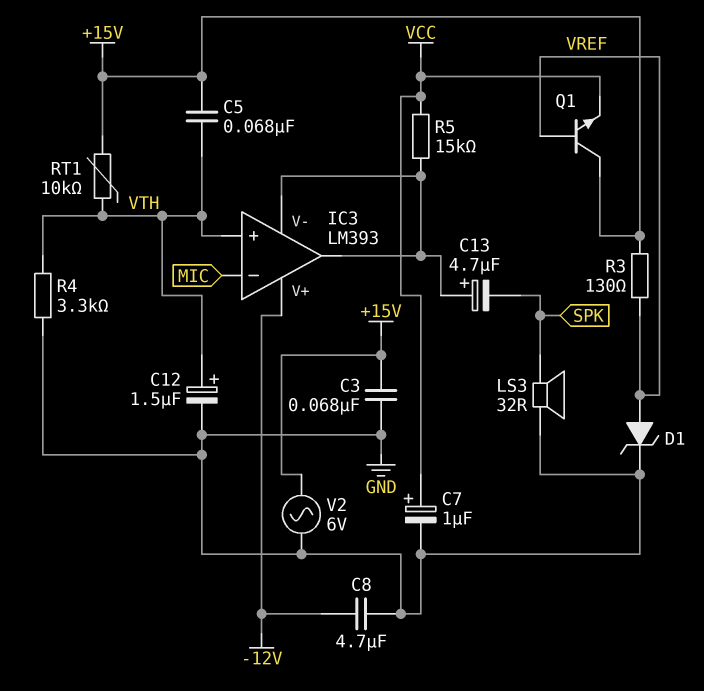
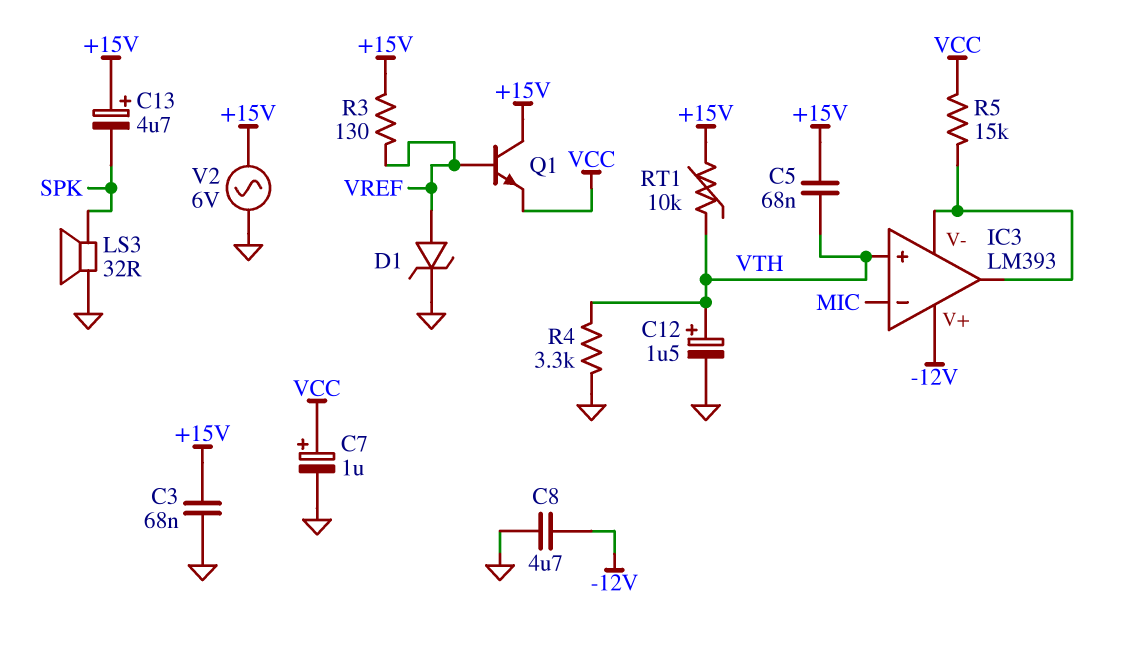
C13: 4.7uF (plus IC3/V-, minus SPK) -> 4.7uF (plus +15V, minus SPK)

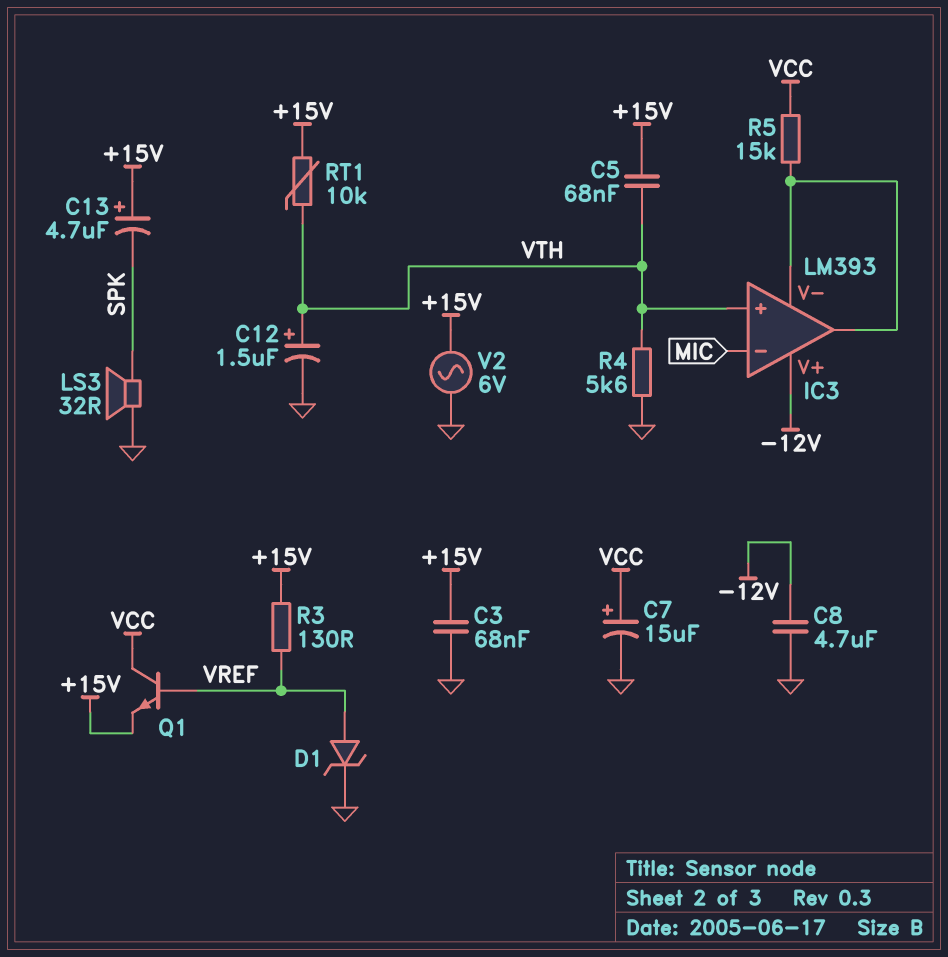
C7: 1uF (plus VCC, minus GND) -> 15uF (plus VCC, minus GND)
Q1: NPN (B VREF, C +15V, E VCC) -> NPN (B VREF, C VCC, E +15V)
R4: 3.3k (GND, VTH) -> 5.6k (GND, VTH)

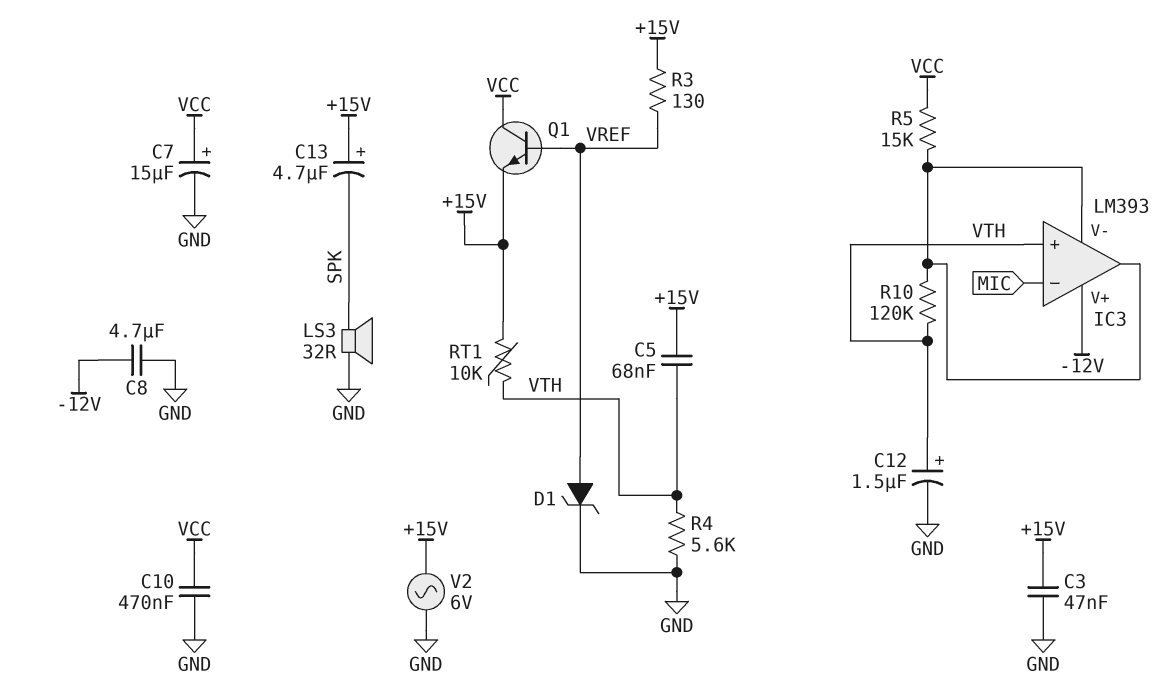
C3: 68nF (+15V, GND) -> 47nF (+15V, GND)
C10: none -> 470nF (GND, VCC)
R10: none -> 120k (IC3/V-, VTH)

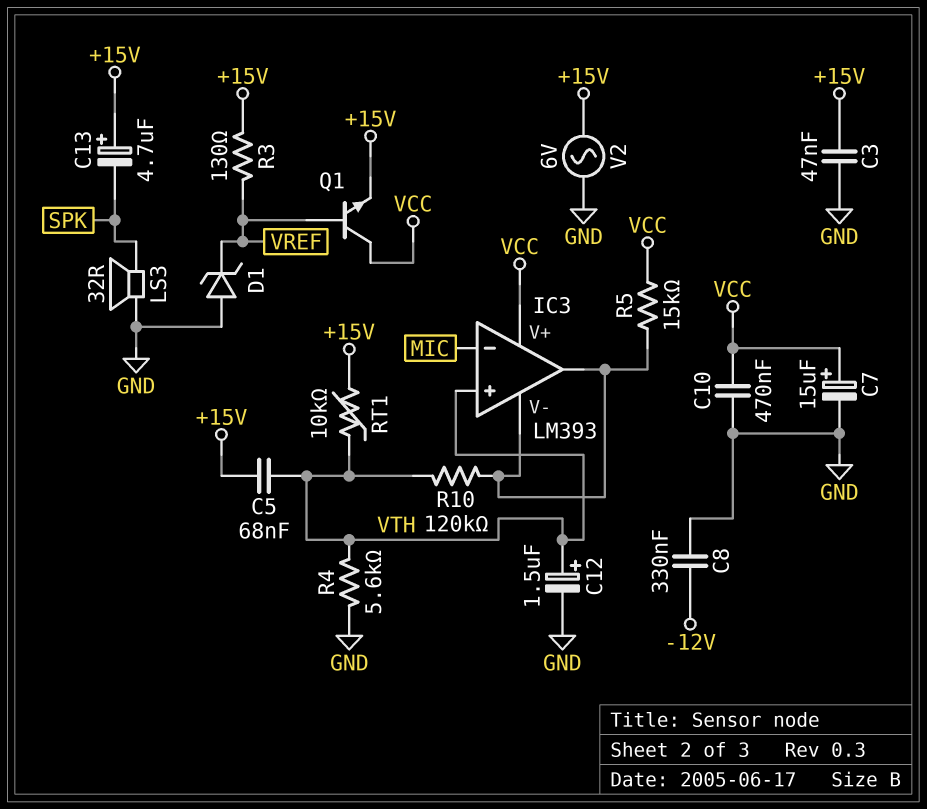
C8: 4.7uF (-12V, GND) -> 330nF (-12V, GND)
D1: zener (A VREF, K GND) -> zener (A GND, K VREF)
IC3 pin V+: -12V -> VCC

